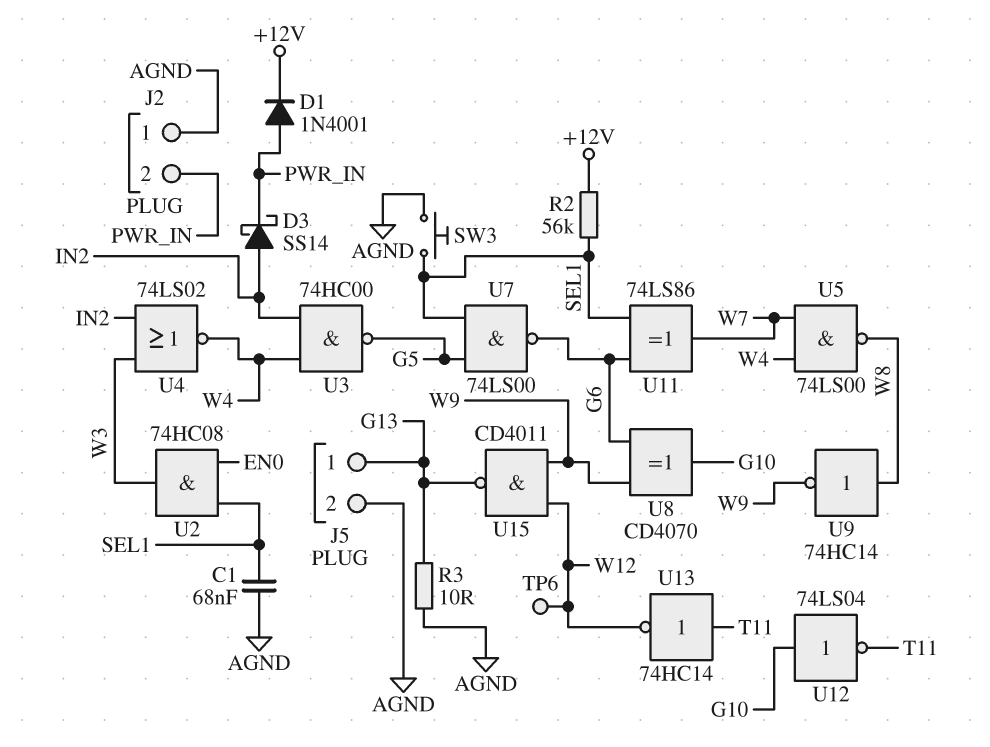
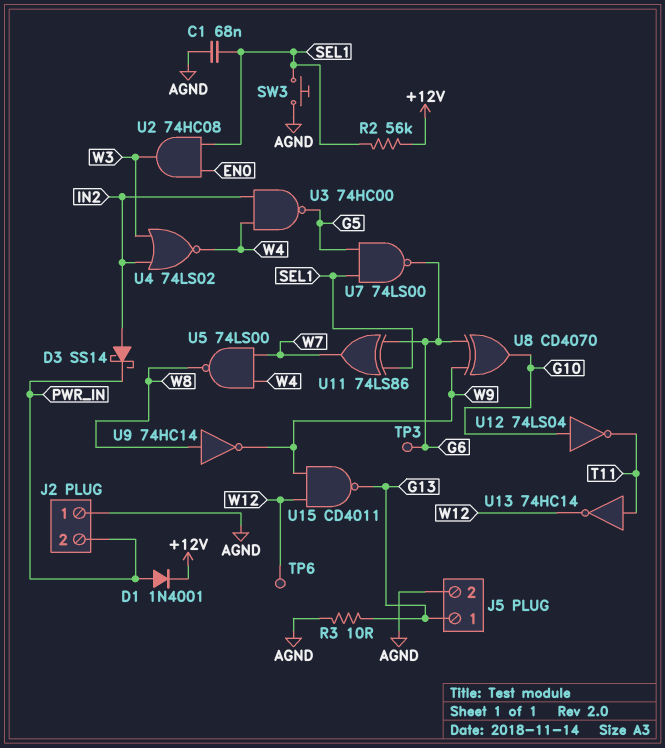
TP3: none -> test point (G6)

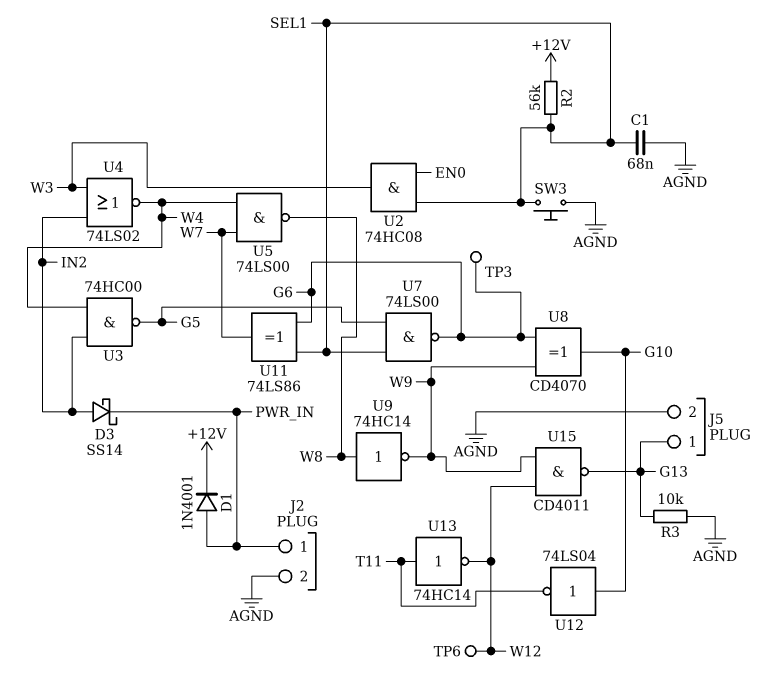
J2 pin 1: AGND -> PWR_IN
J2 pin 2: PWR_IN -> AGND
R3: 10 (AGND, G13) -> 10k (AGND, G13)

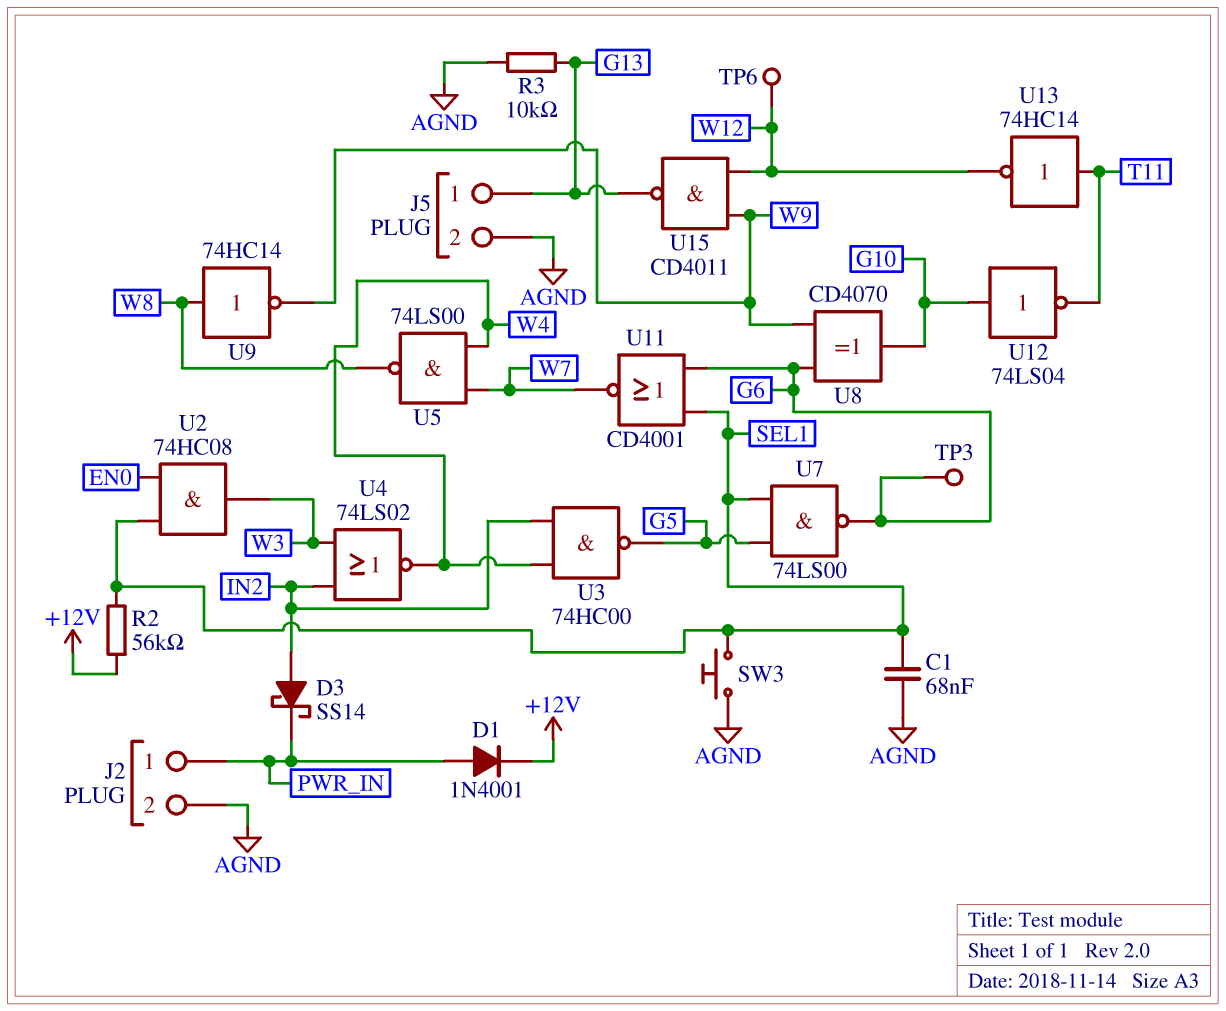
U11: XOR 74LS86 (in G6, in SEL1, out W7) -> NOR CD4001 (in G6, in SEL1, out W7)

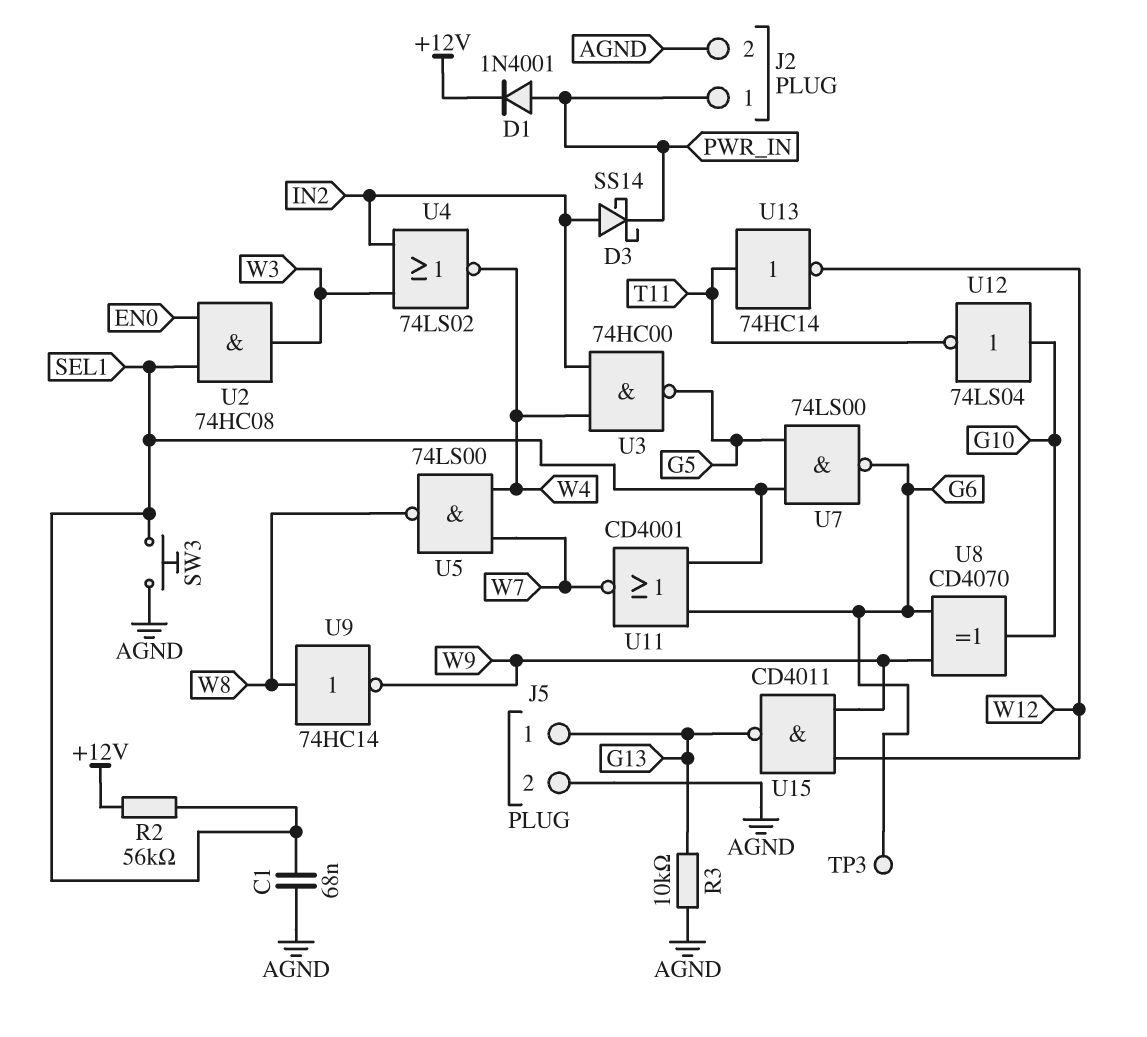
TP6: test point (W12) -> none

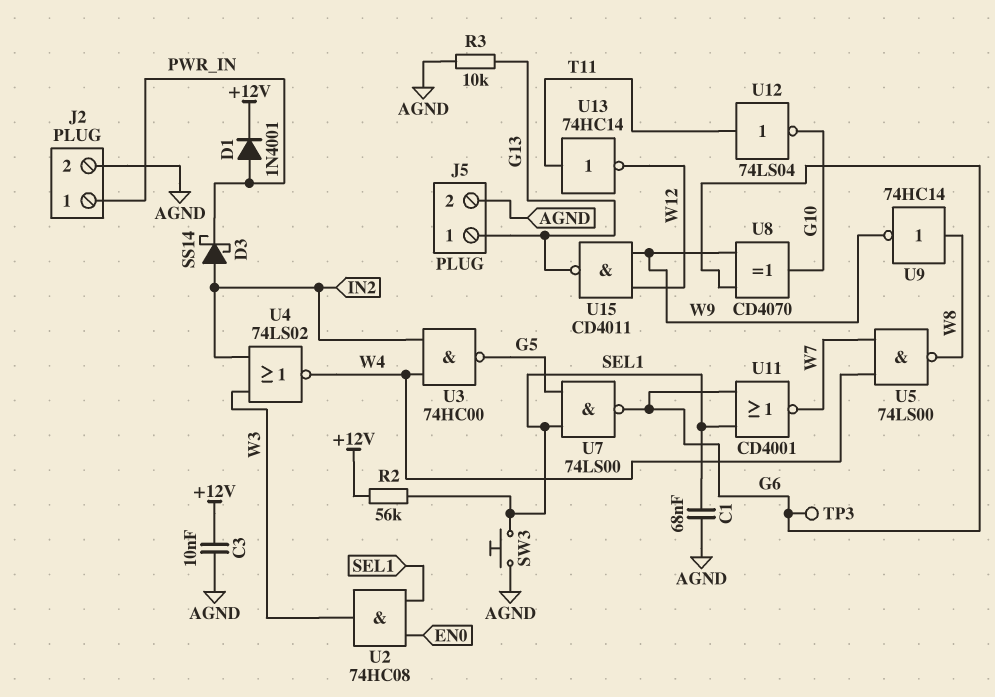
C3: none -> 10nF (+12V, AGND)
U12: NOT 74LS04 (in G10, out T11) -> NOT 74LS04 (in T11, out G10)

